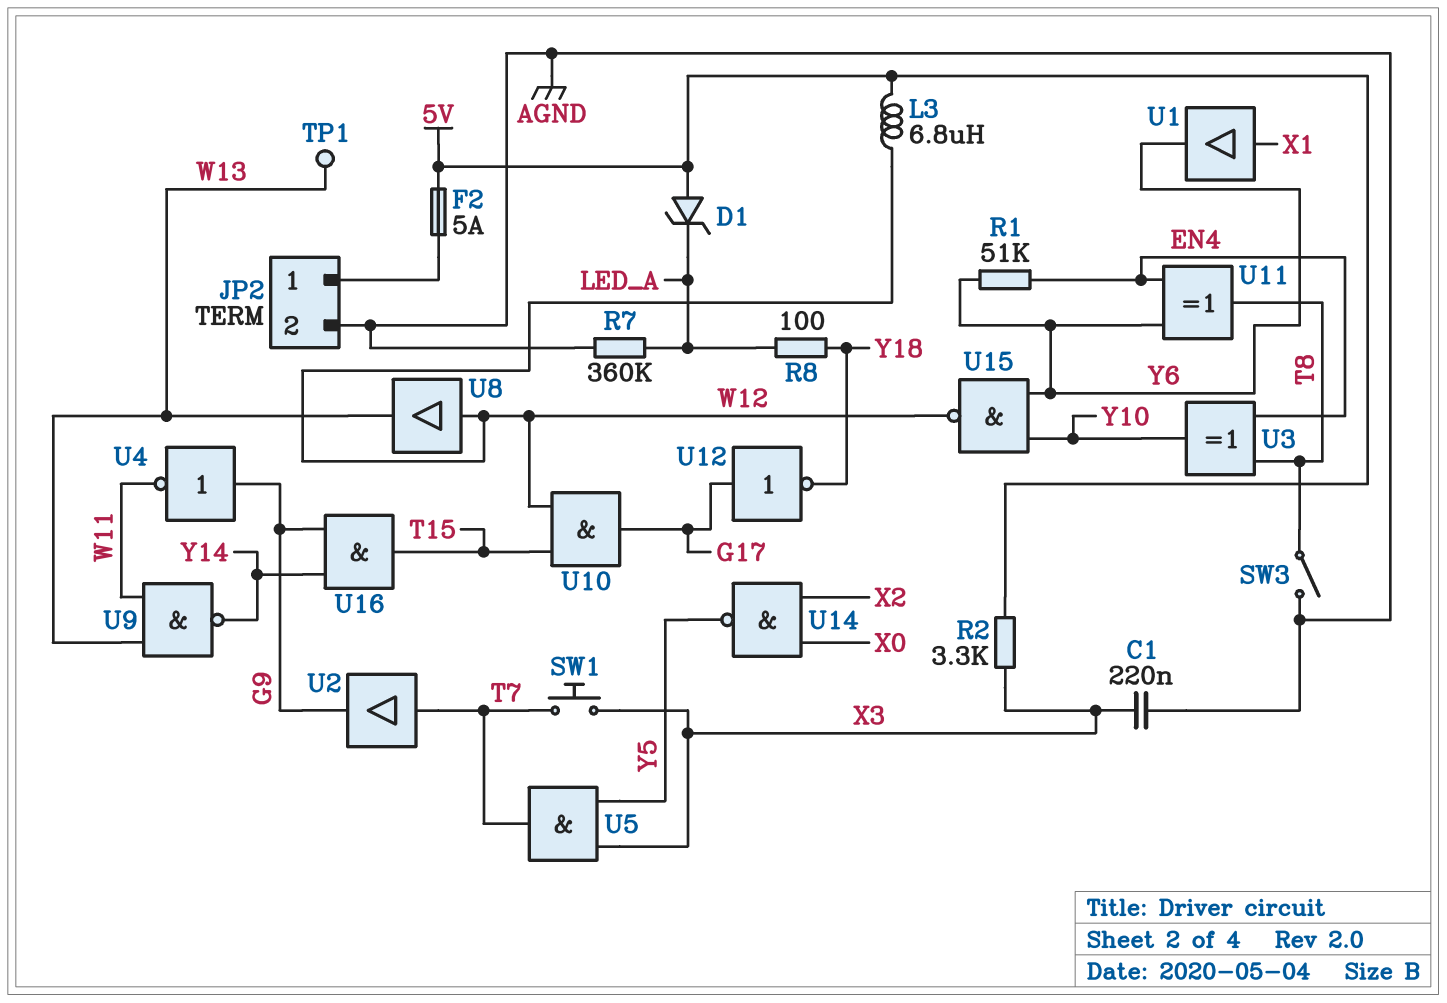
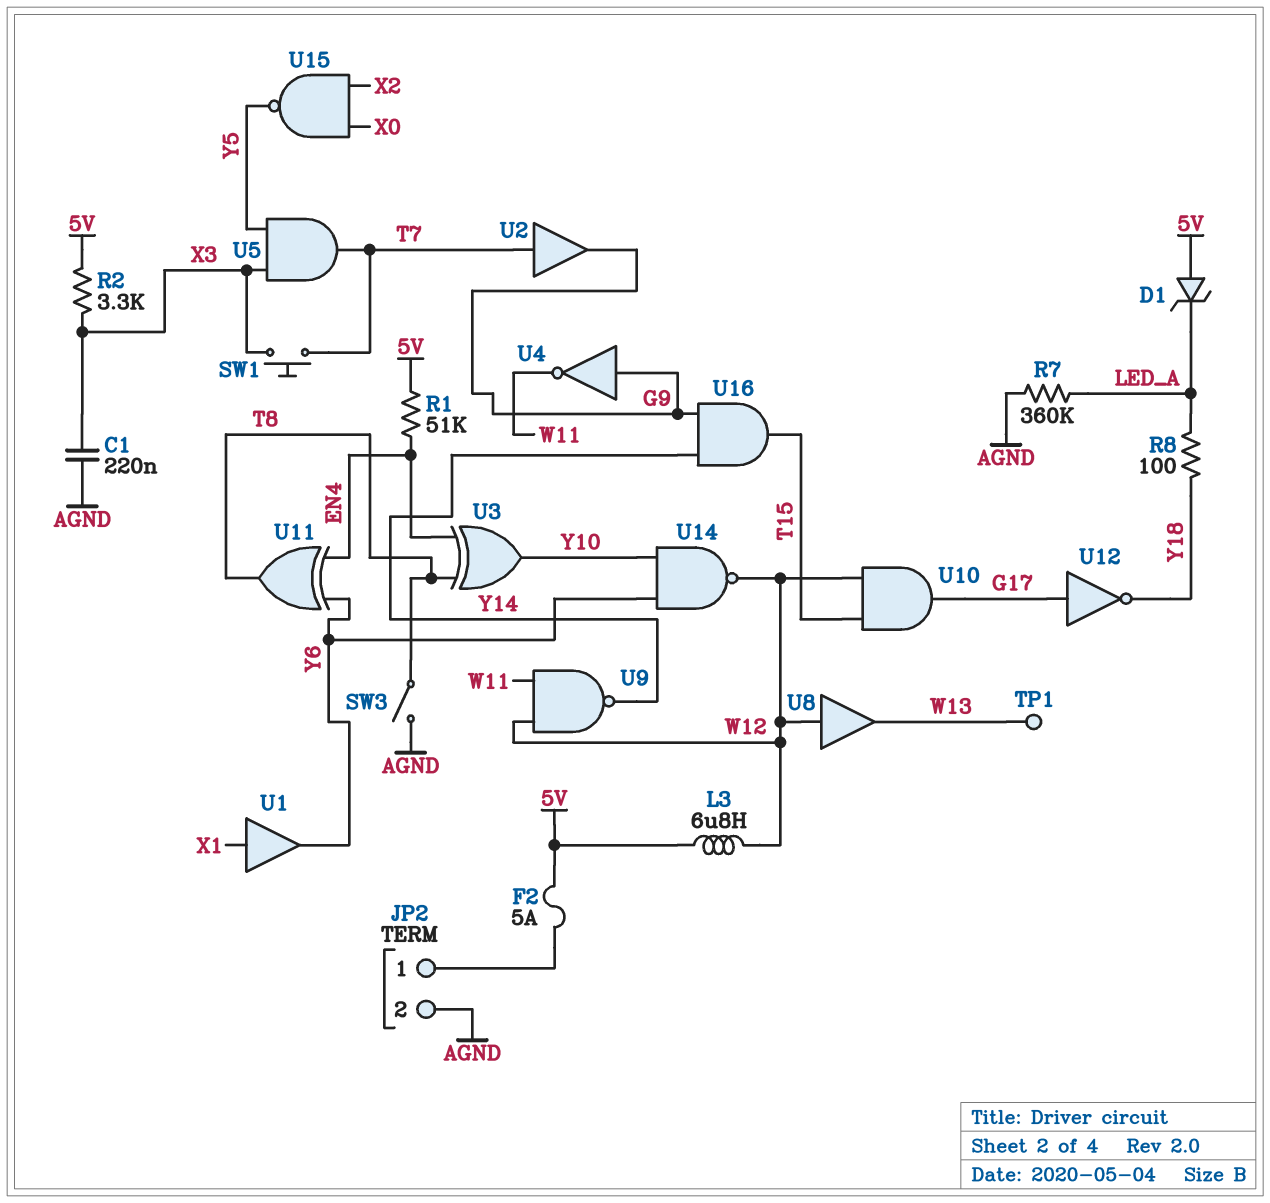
R1: 51k (EN4, Y6) -> 51k (5V, EN4)
U9: NAND (in W11, in W13, out Y14) -> NAND (in W11, in W12, out Y14)
U14: NAND (in X0, in X2, out Y5) -> NAND (in Y6, in Y10, out W12)
U15: NAND (in Y6, in Y10, out W12) -> NAND (in X0, in X2, out Y5)

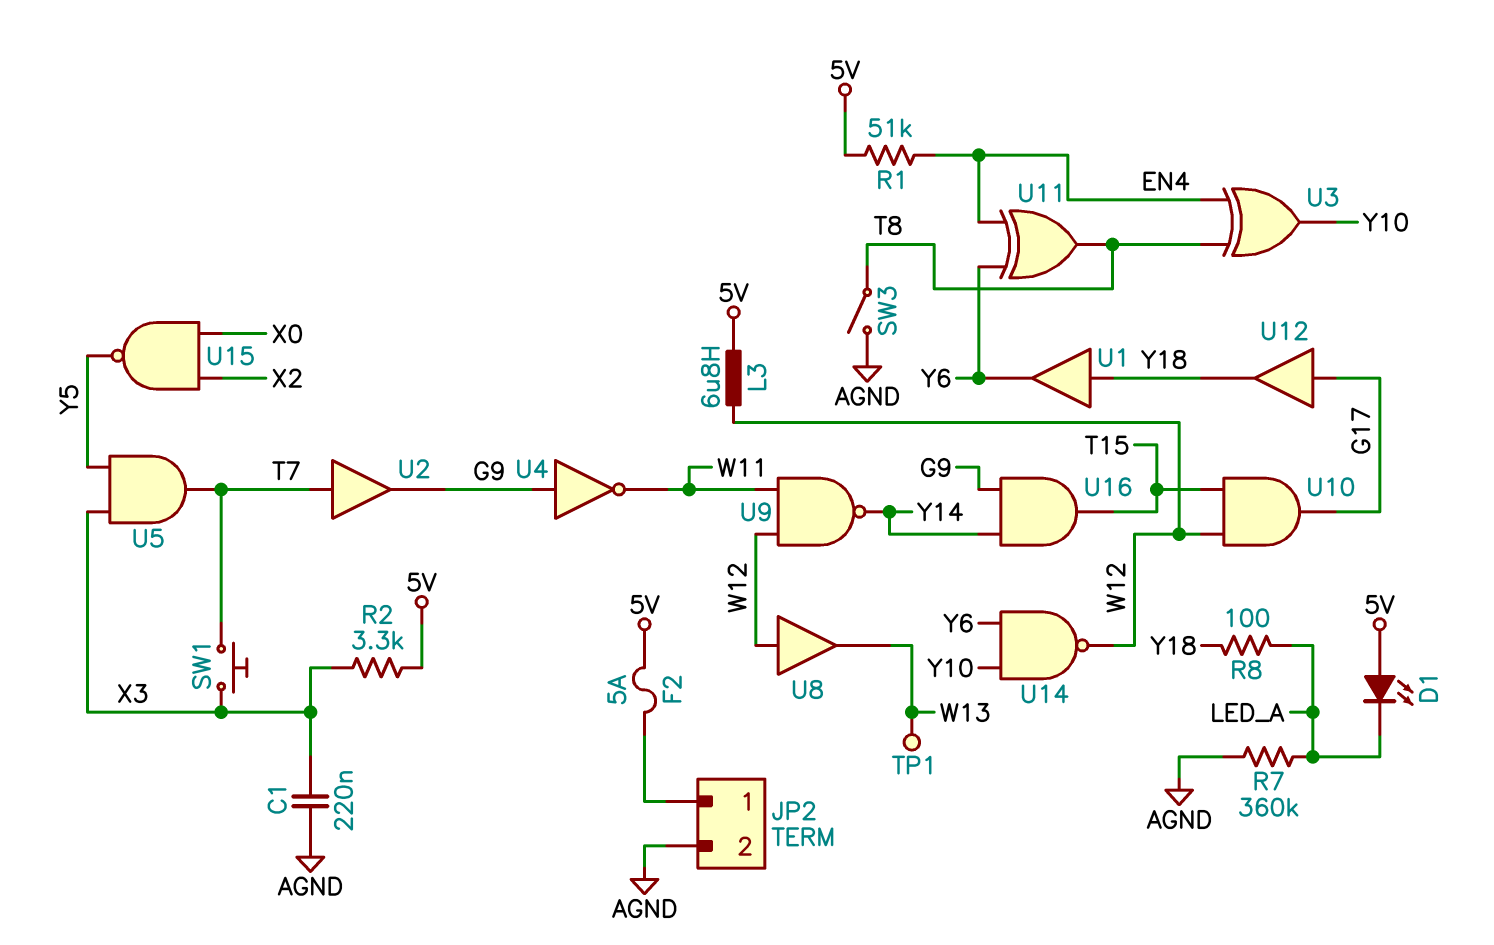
D1: zener (A 5V, K LED_A) -> LED (A 5V, K LED_A)
U1: buffer (in X1, out Y6) -> buffer (in Y18, out Y6)
U12: NOT (in G17, out Y18) -> buffer (in G17, out Y18)

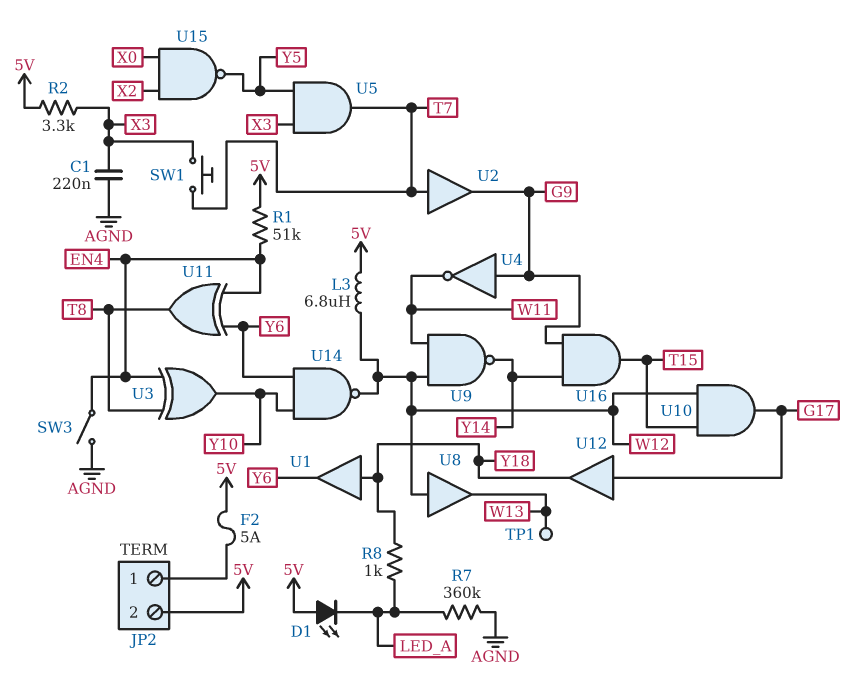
JP2 pin 2: AGND -> 5V
R8: 100 (LED_A, Y18) -> 1k (LED_A, Y18)
SW3: switch (AGND, T8) -> switch (AGND, EN4)

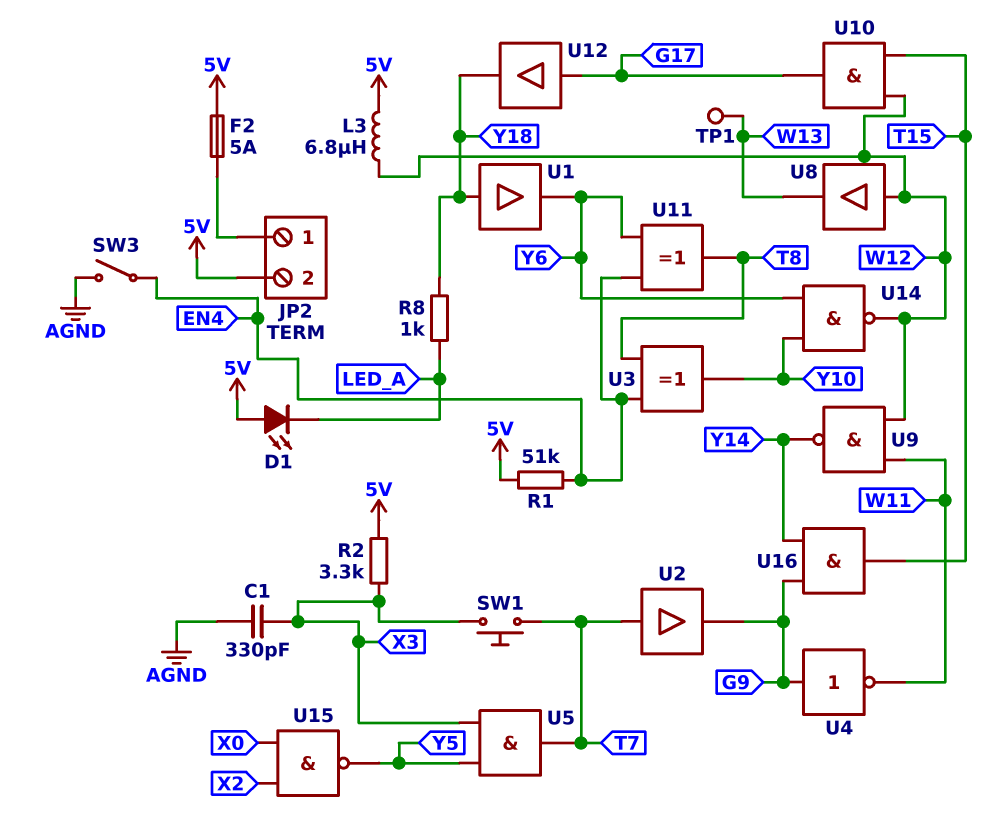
C1: 220nF (AGND, X3) -> 330pF (AGND, X3)
R7: 360k (AGND, LED_A) -> none

